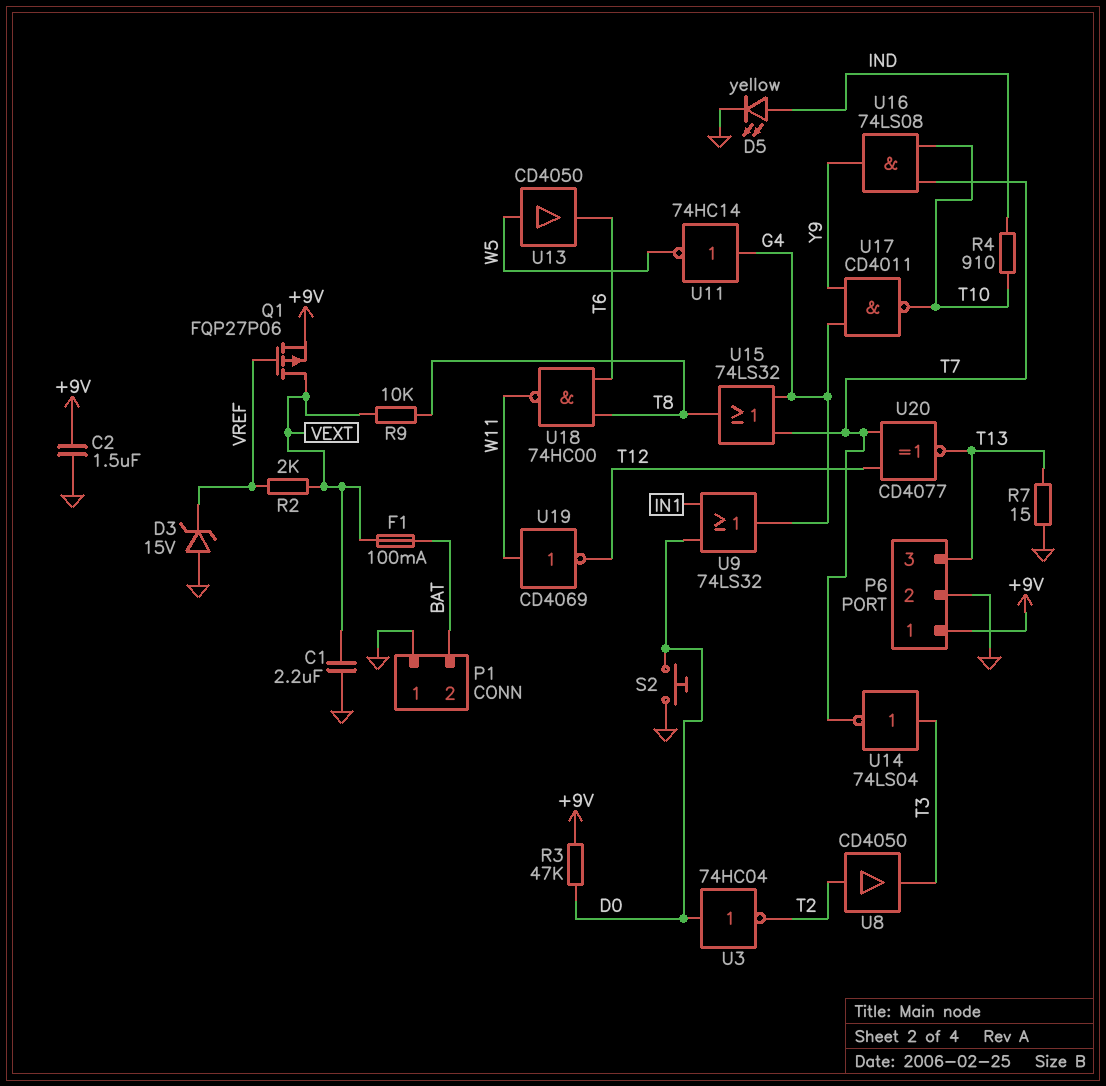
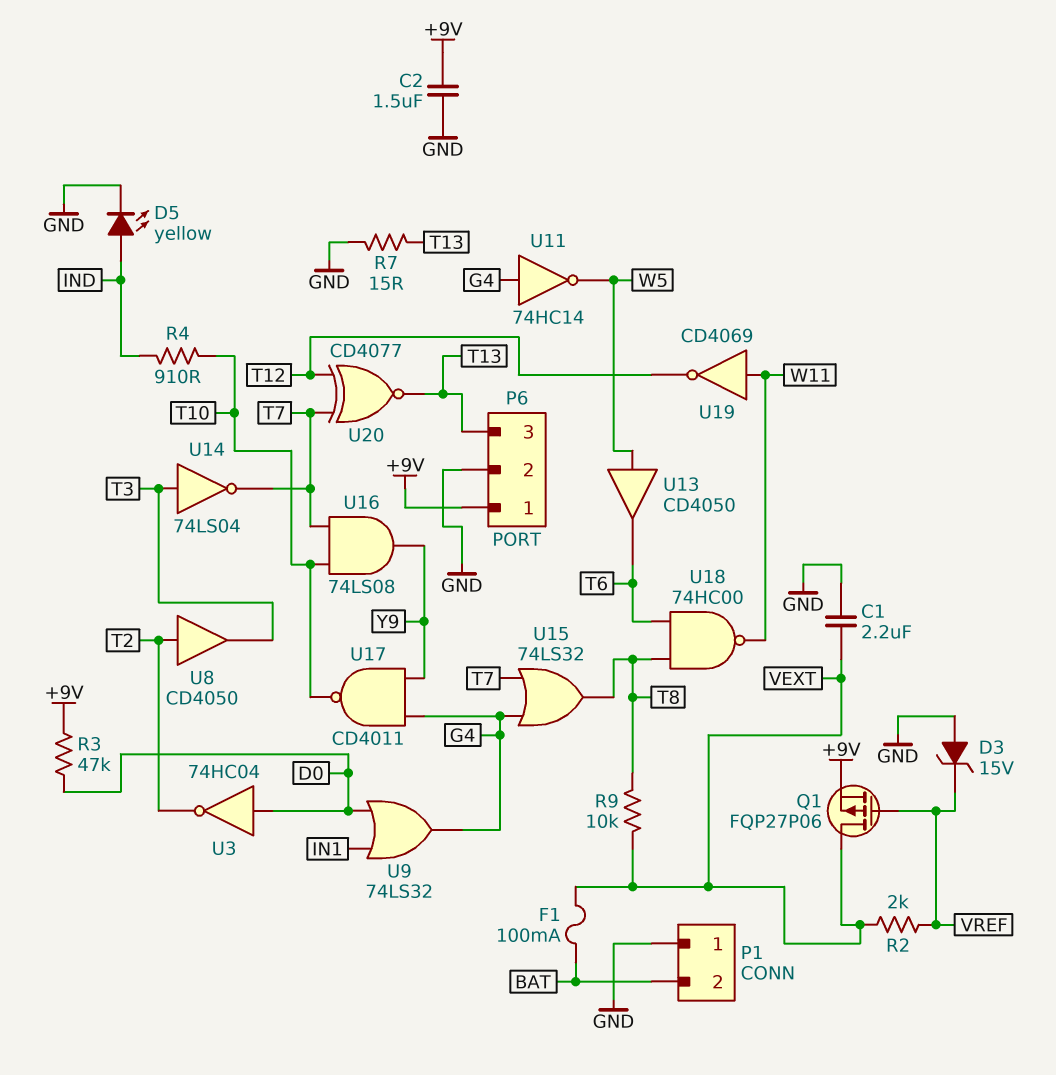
S2: button (D0, GND) -> none

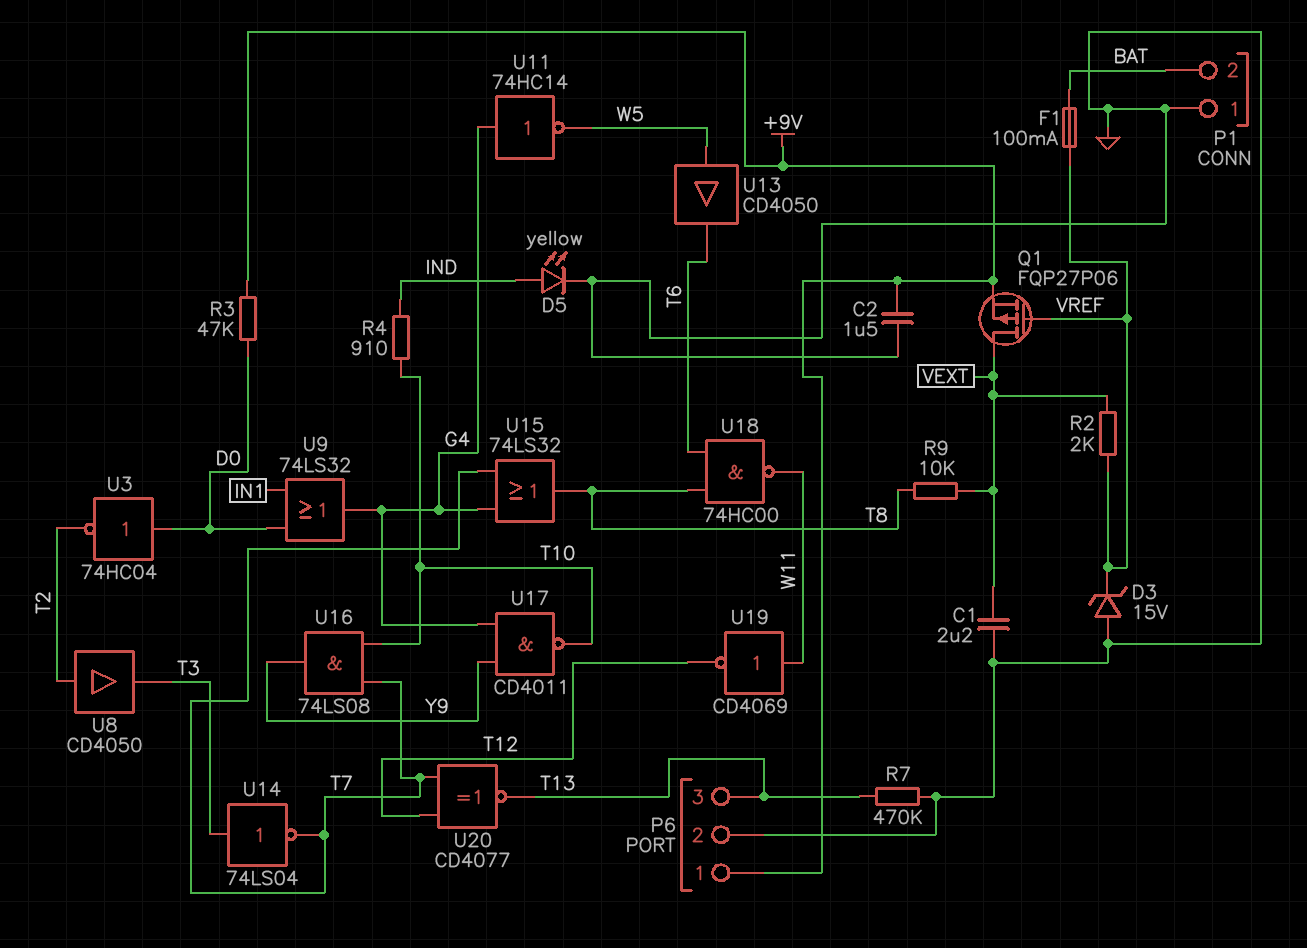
F1: 100mA (BAT, VEXT) -> 100mA (BAT, VREF)
R7: 15 (GND, T13) -> 470k (GND, T13)

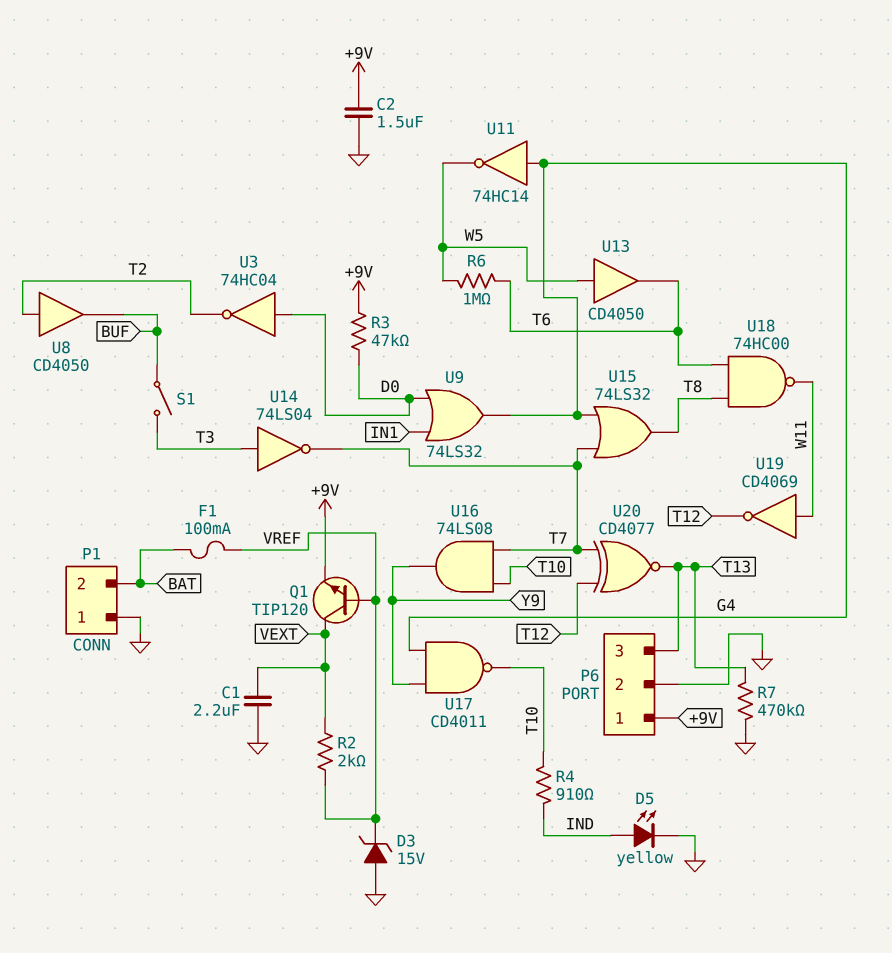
Q1: PMOS FQP27P06 (G VREF, D VEXT, S +9V) -> NPN TIP120 (B VREF, C VEXT, E +9V)
R6: none -> 1M (T6, W5)
R9: 10k (T8, VEXT) -> none
S1: none -> switch (BUF, T3)
U8: buffer CD4050 (in T2, out T3) -> buffer CD4050 (in T2, out BUF)

